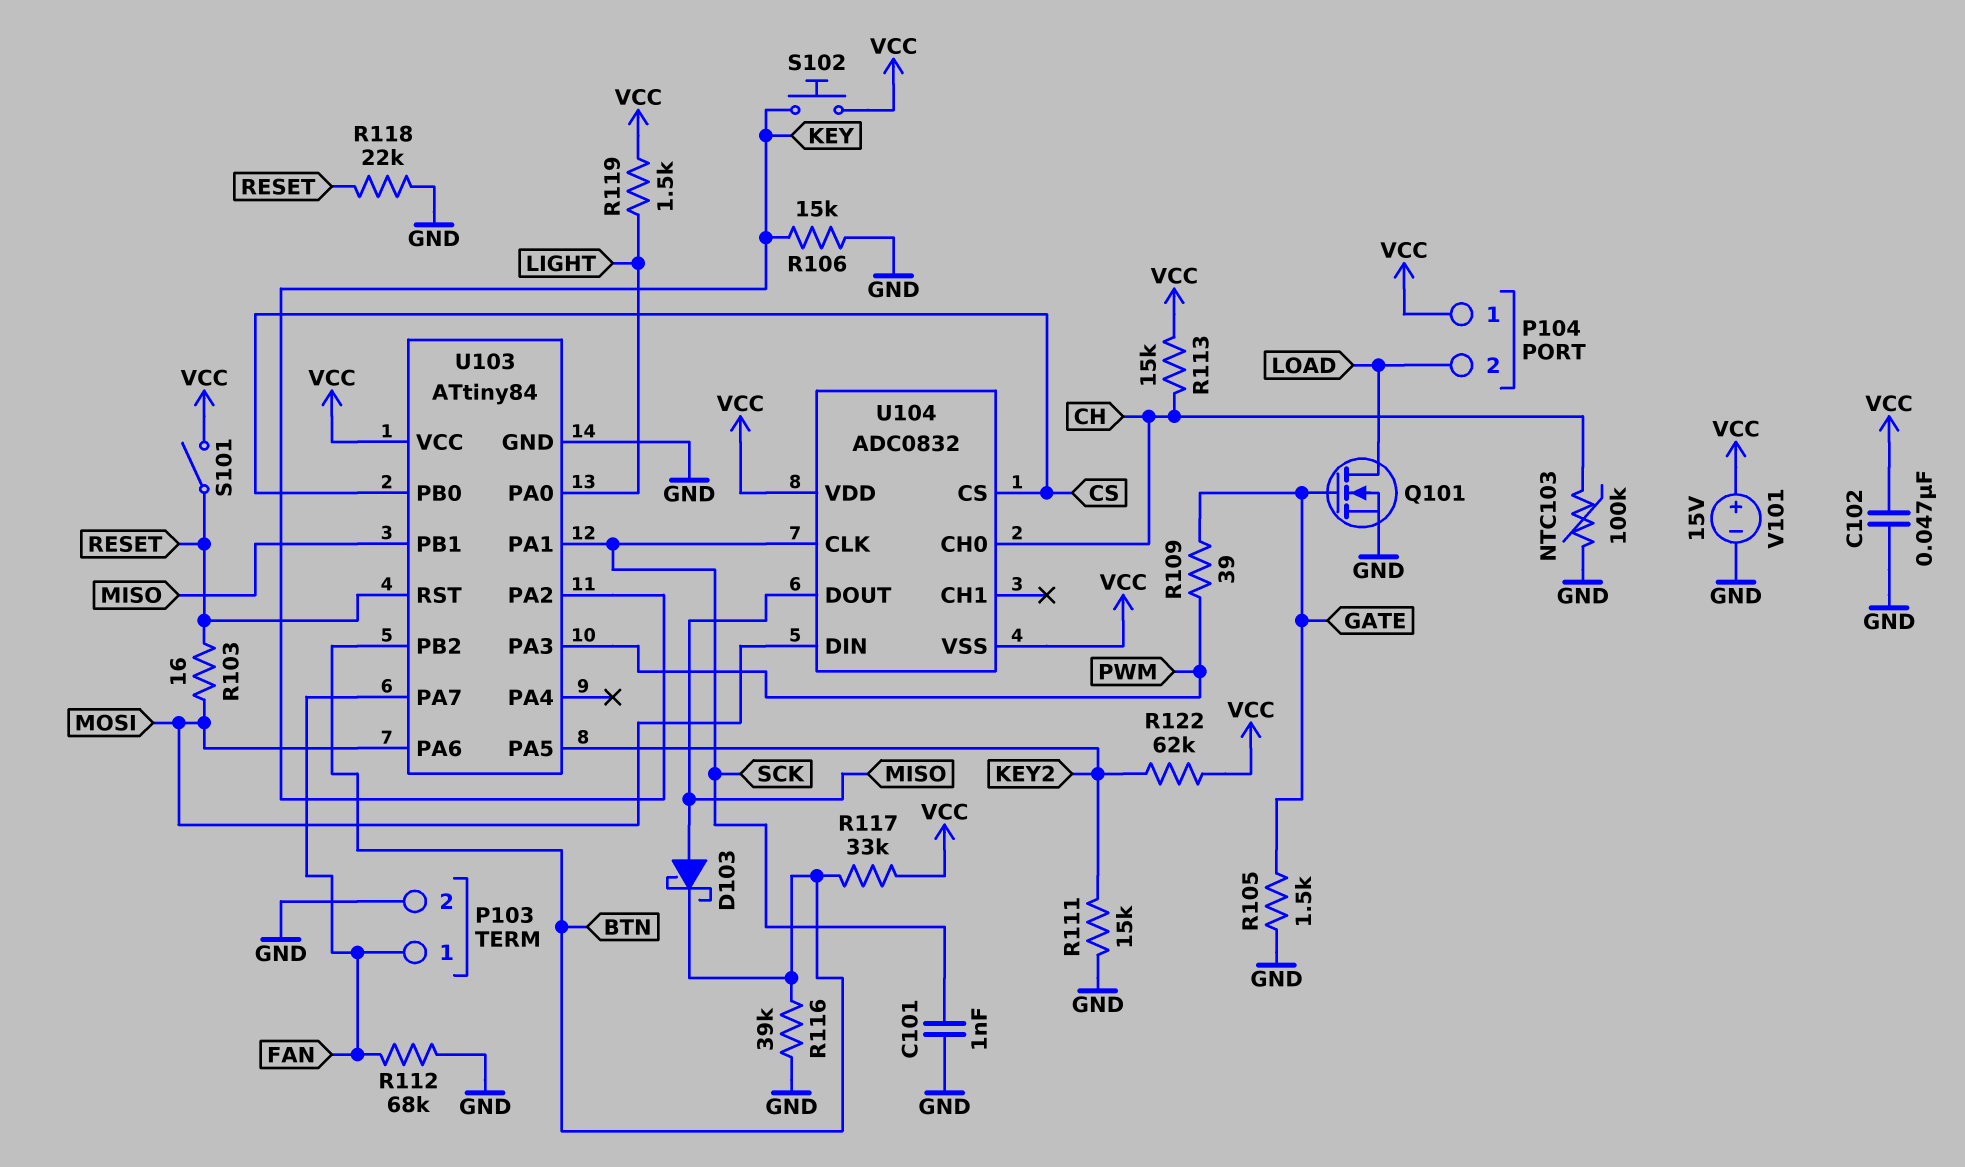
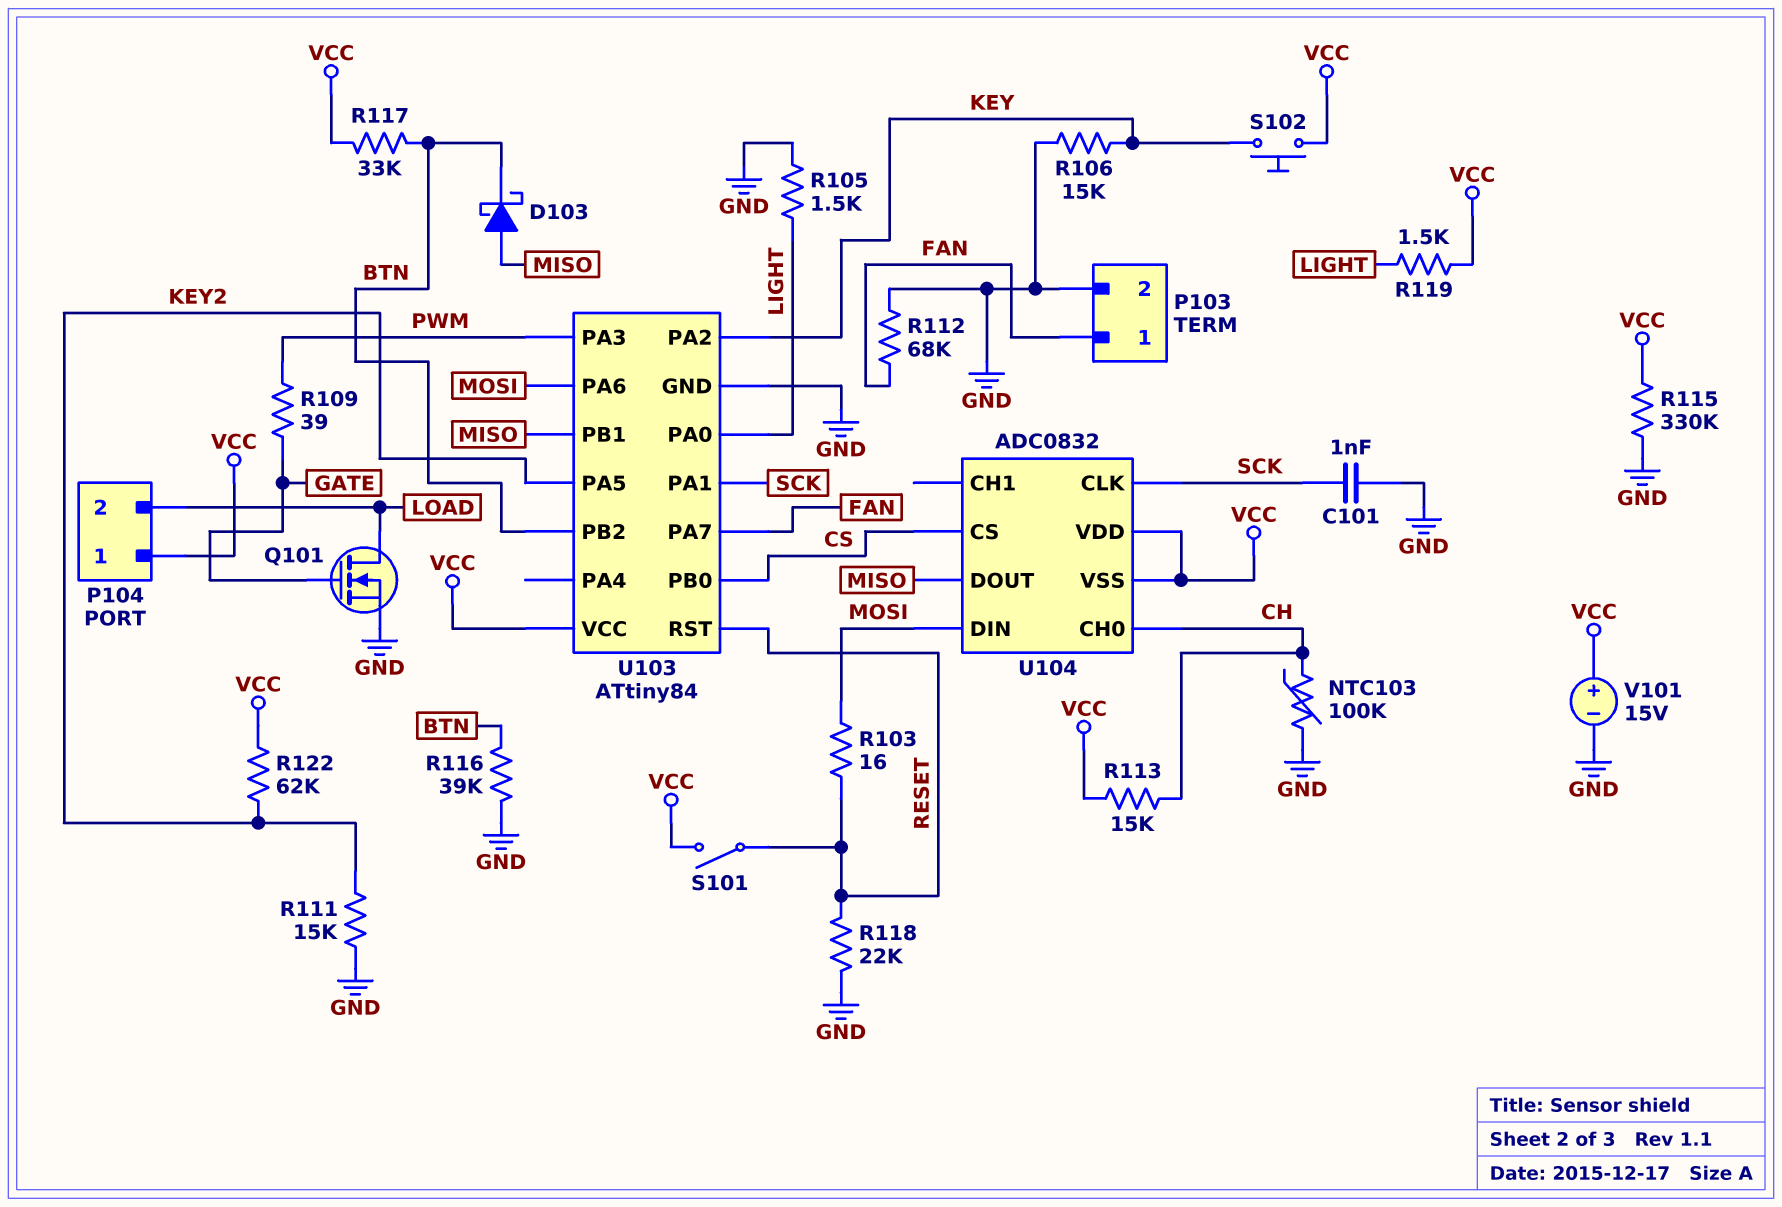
C102: 47nF (GND, VCC) -> none
R105: 1.5k (GATE, GND) -> 1.5k (GND, LIGHT)
R115: none -> 330k (GND, VCC)

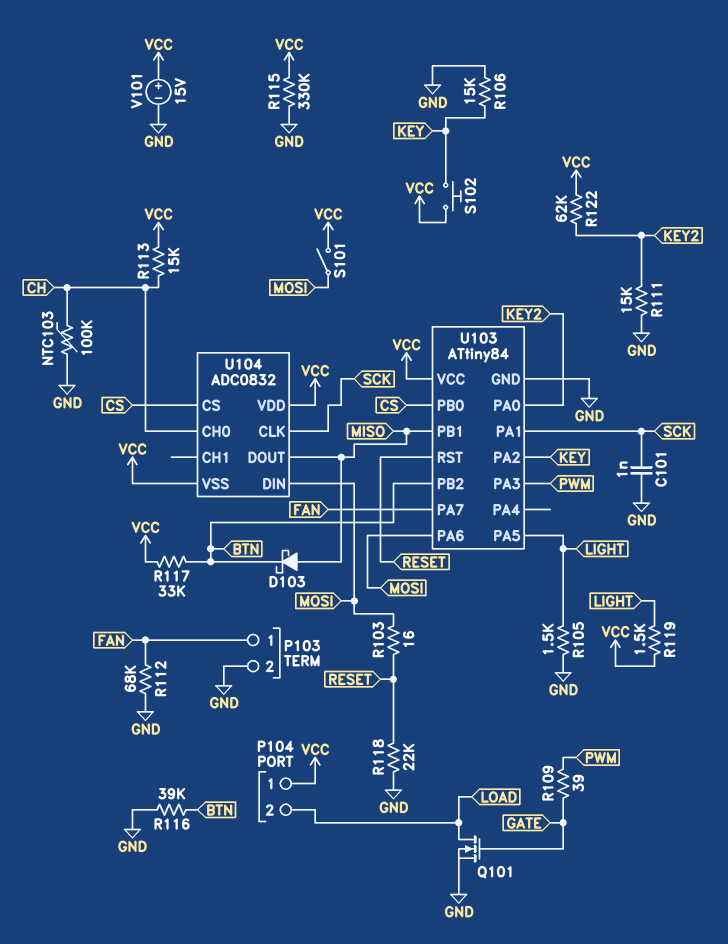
S101: switch (RESET, VCC) -> switch (MOSI, VCC)
U103 pin PA0: LIGHT -> KEY2
U103 pin PA5: KEY2 -> LIGHT

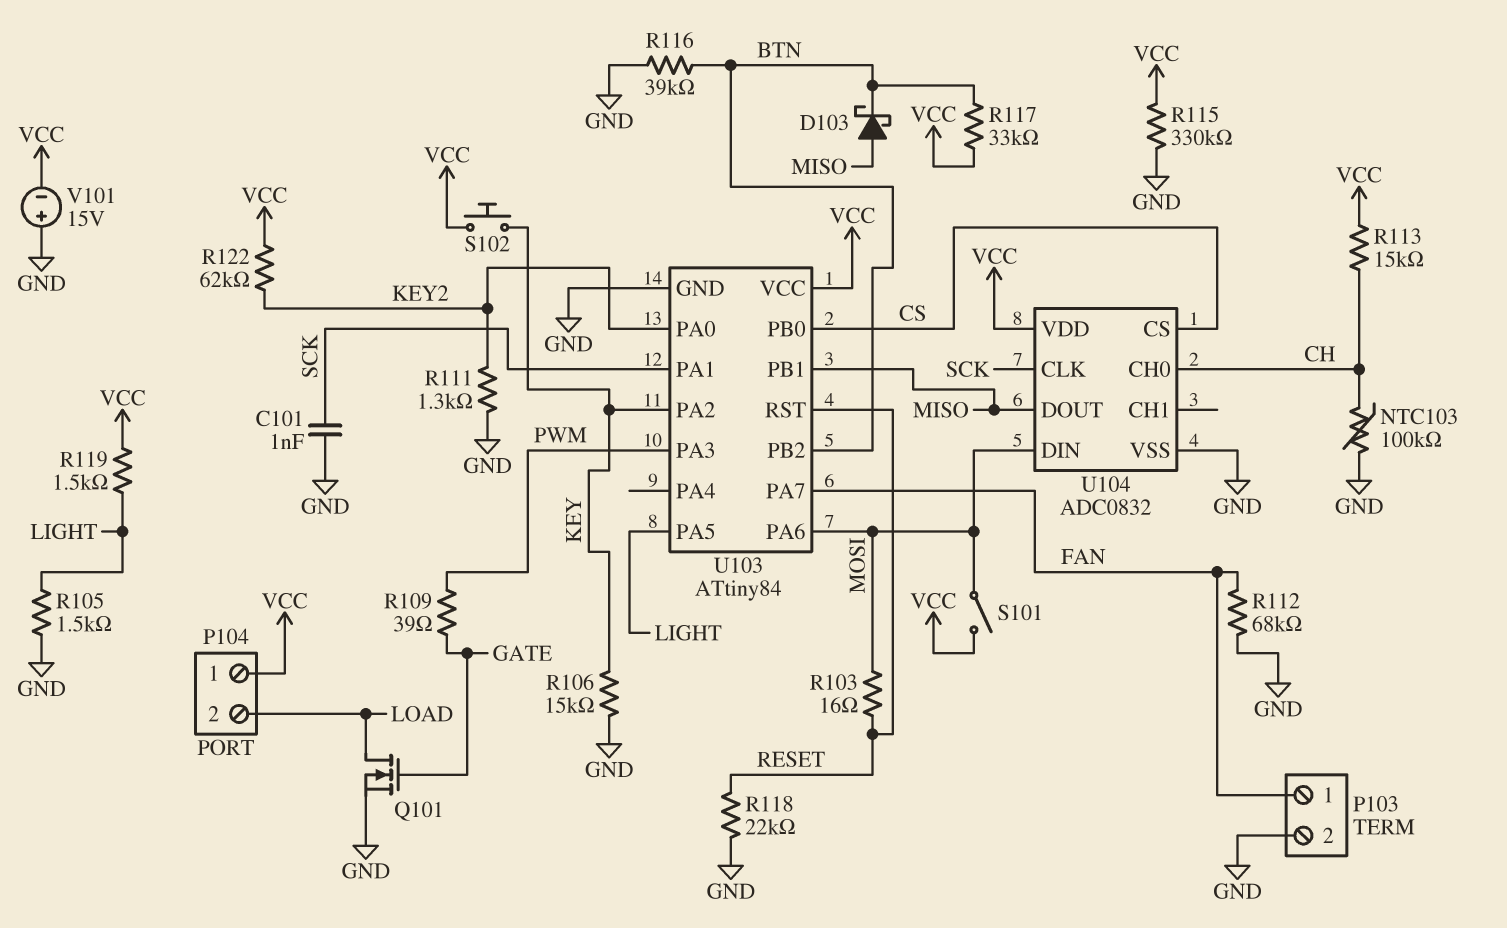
R111: 15k (GND, KEY2) -> 1.3k (GND, KEY2)
U104 pin VSS: VCC -> GND
V101: 15V (plus VCC, minus GND) -> 15V (plus GND, minus VCC)

